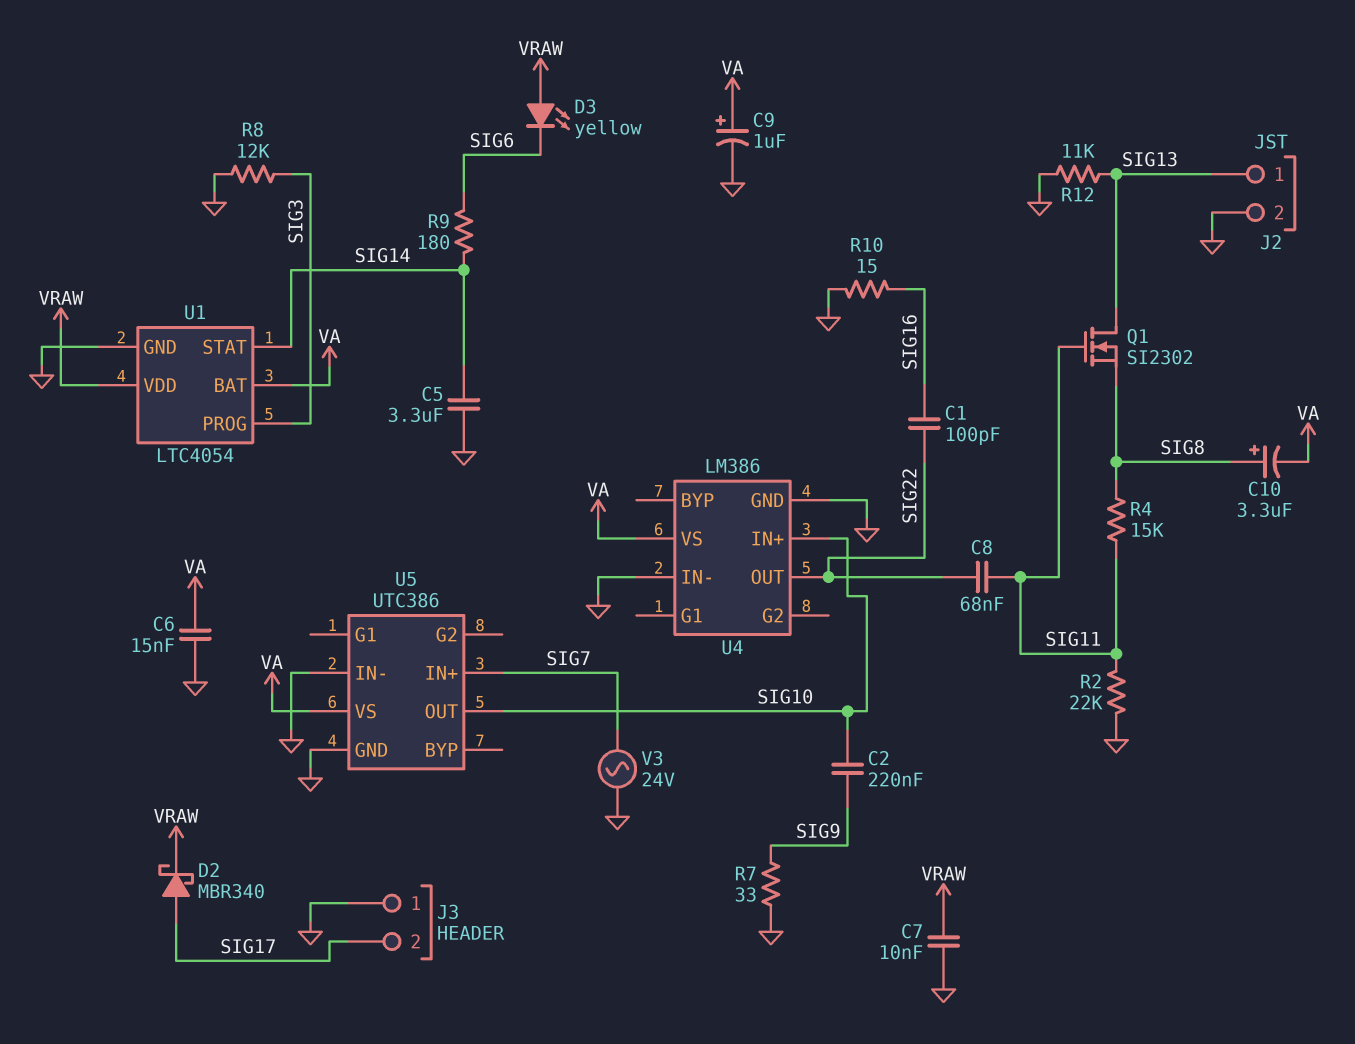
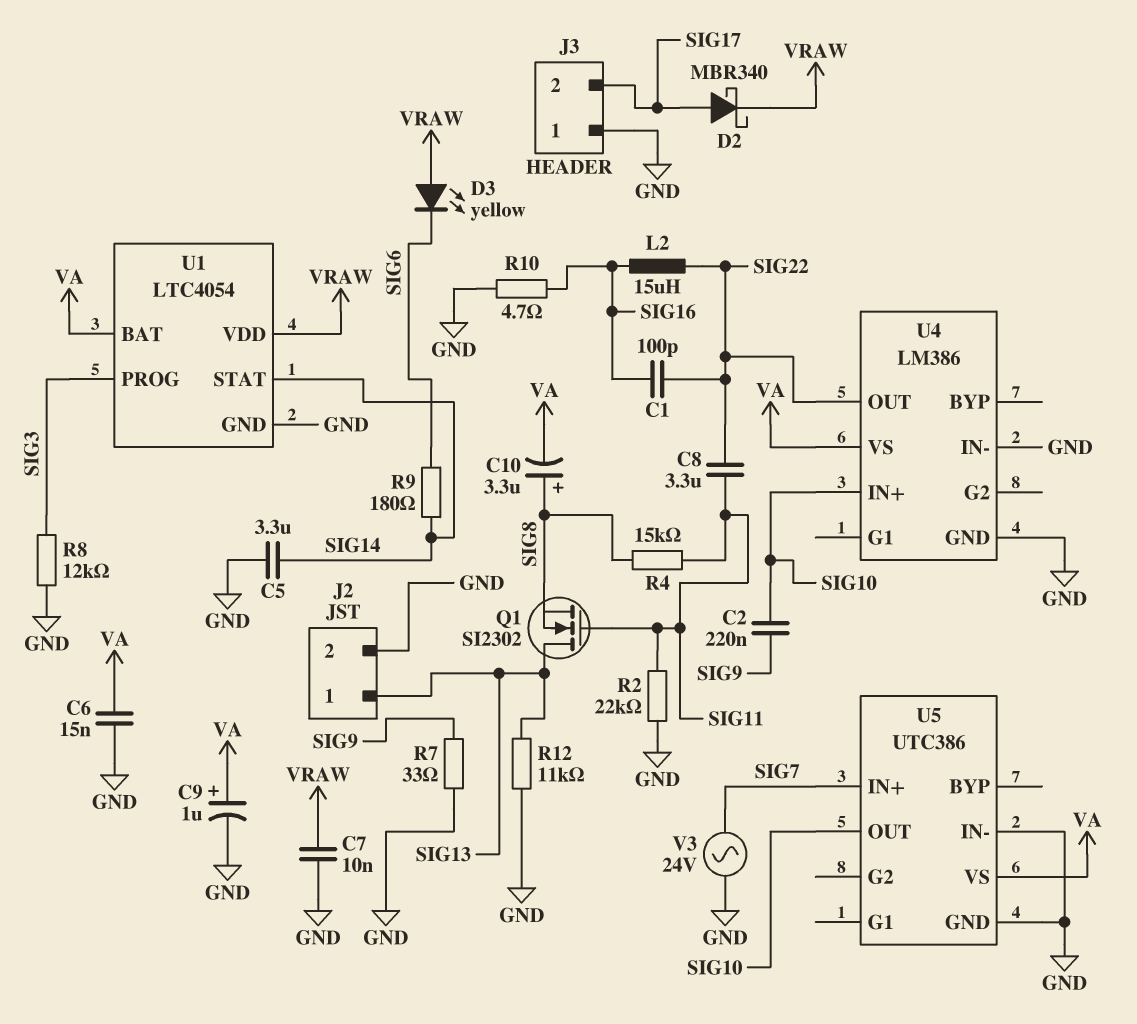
C8: 68nF (SIG11, SIG22) -> 3.3uF (SIG11, SIG22)
L2: none -> 15uH (SIG16, SIG22)
R10: 15 (GND, SIG16) -> 4.7 (GND, SIG16)

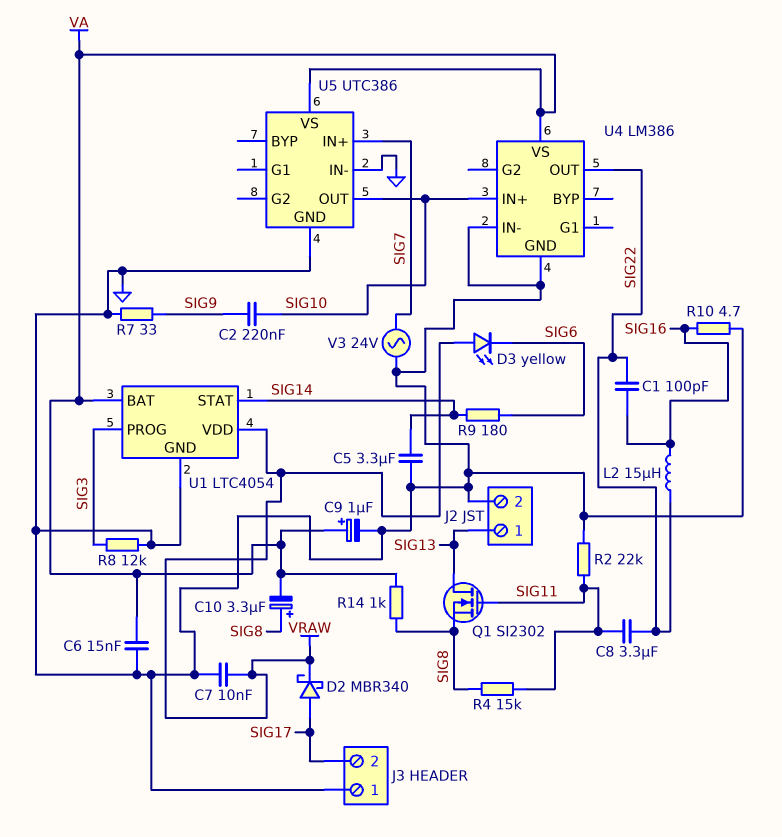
R12: 11k (GND, SIG13) -> none
R14: none -> 1k (SIG8, VA)

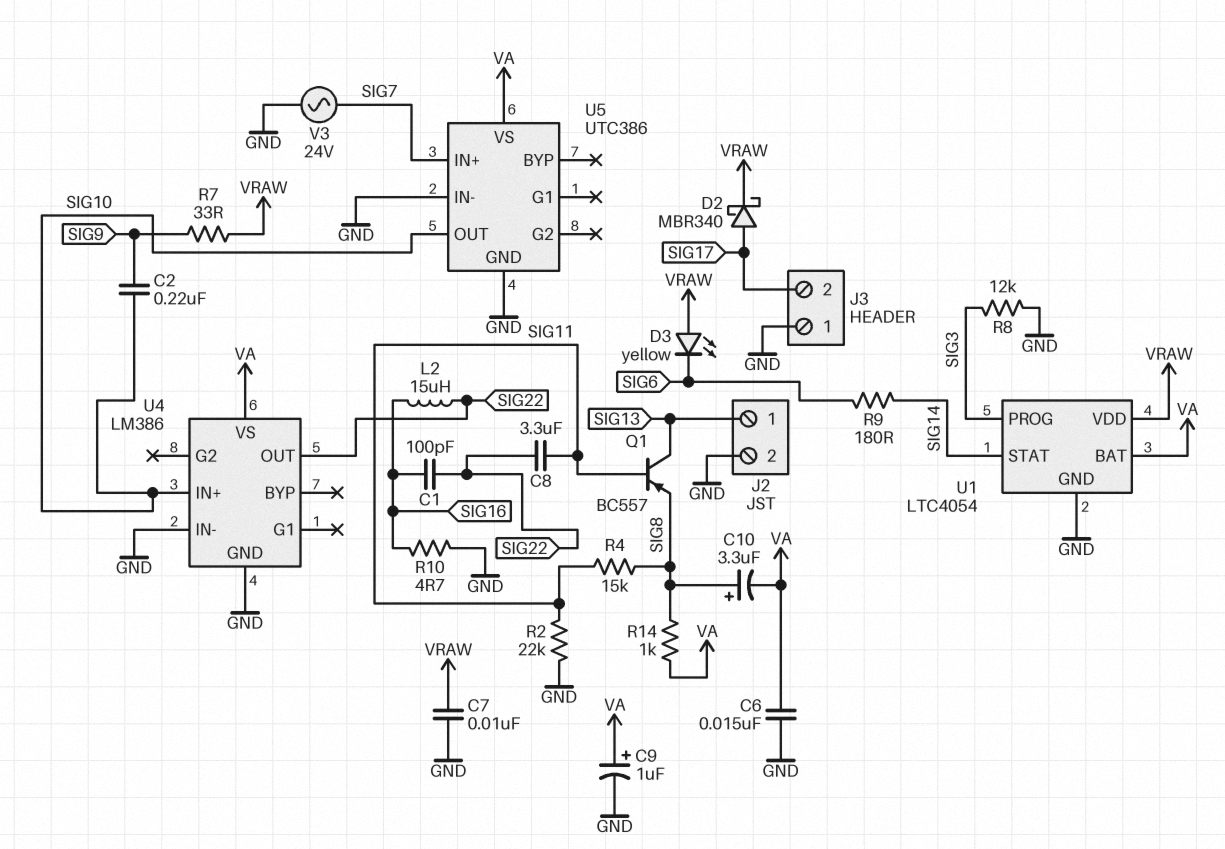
C5: 3.3uF (GND, SIG14) -> none
Q1: NMOS SI2302 (G SIG11, D SIG13, S SIG8) -> PNP BC557 (B SIG11, C SIG13, E SIG8)
R7: 33 (GND, SIG9) -> 33 (SIG9, VRAW)

